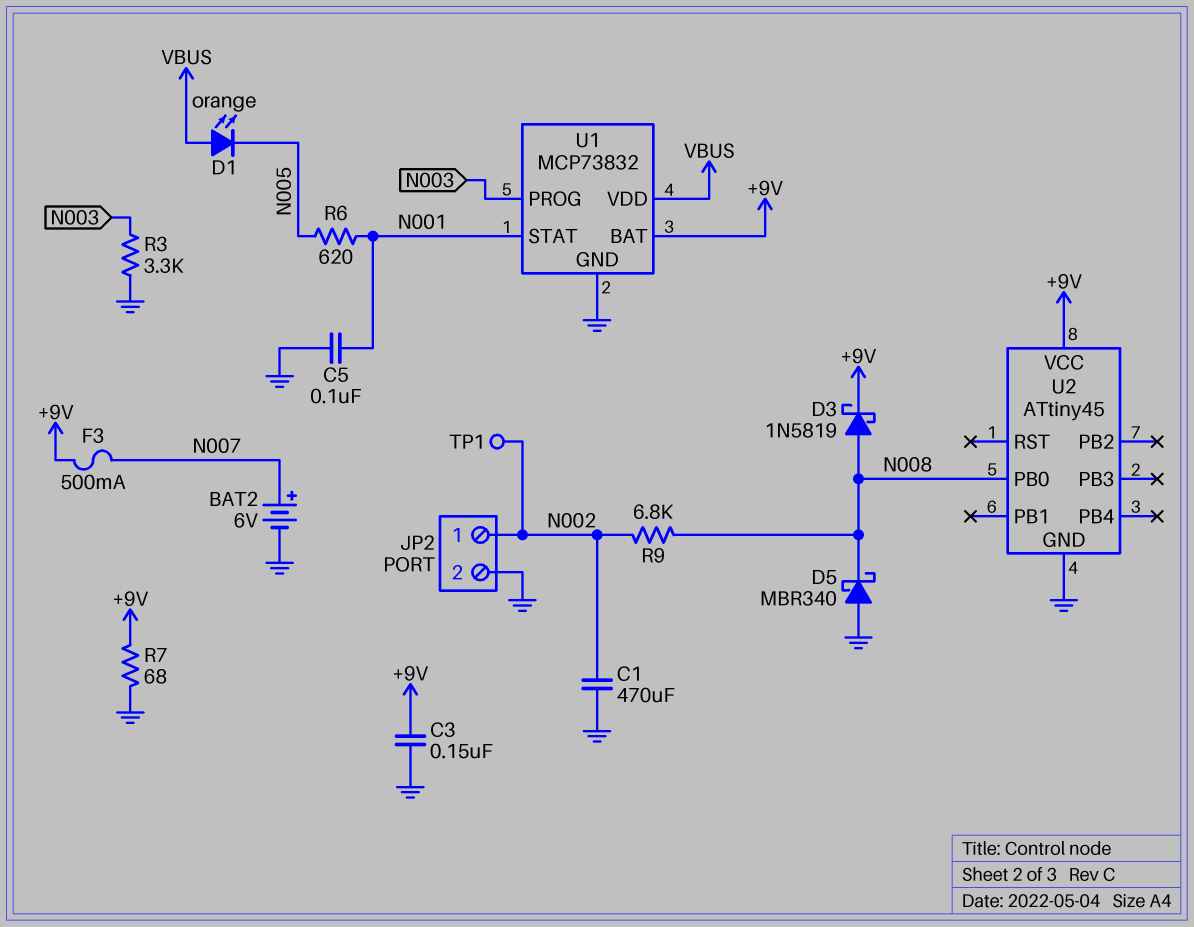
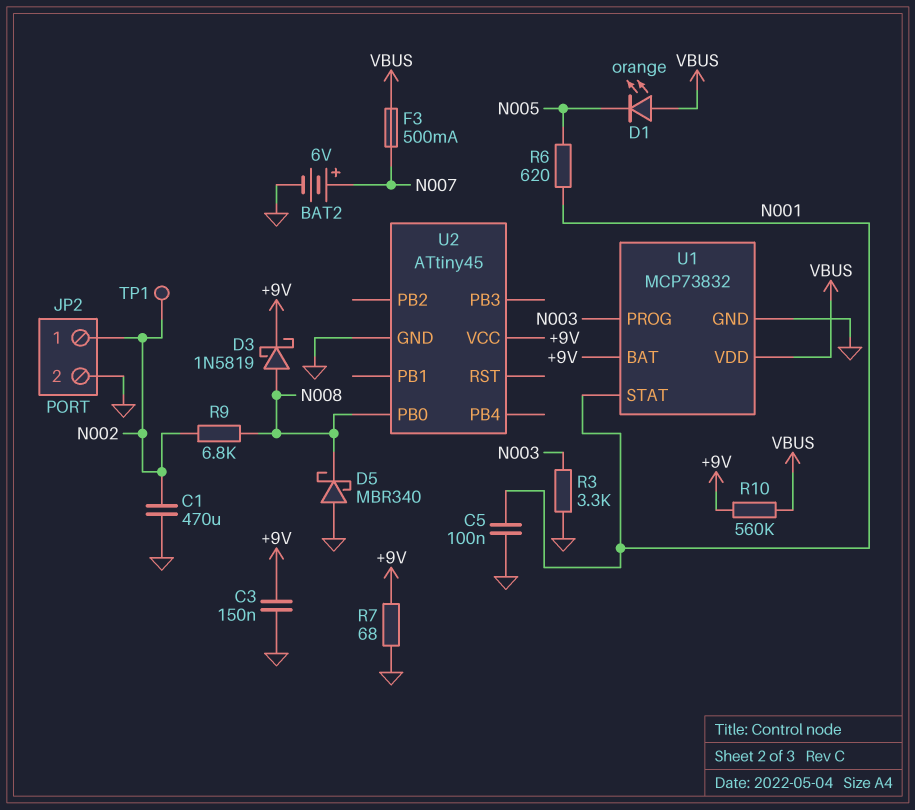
F3: 500mA (+9V, N007) -> 500mA (N007, VBUS)
R10: none -> 560k (+9V, VBUS)

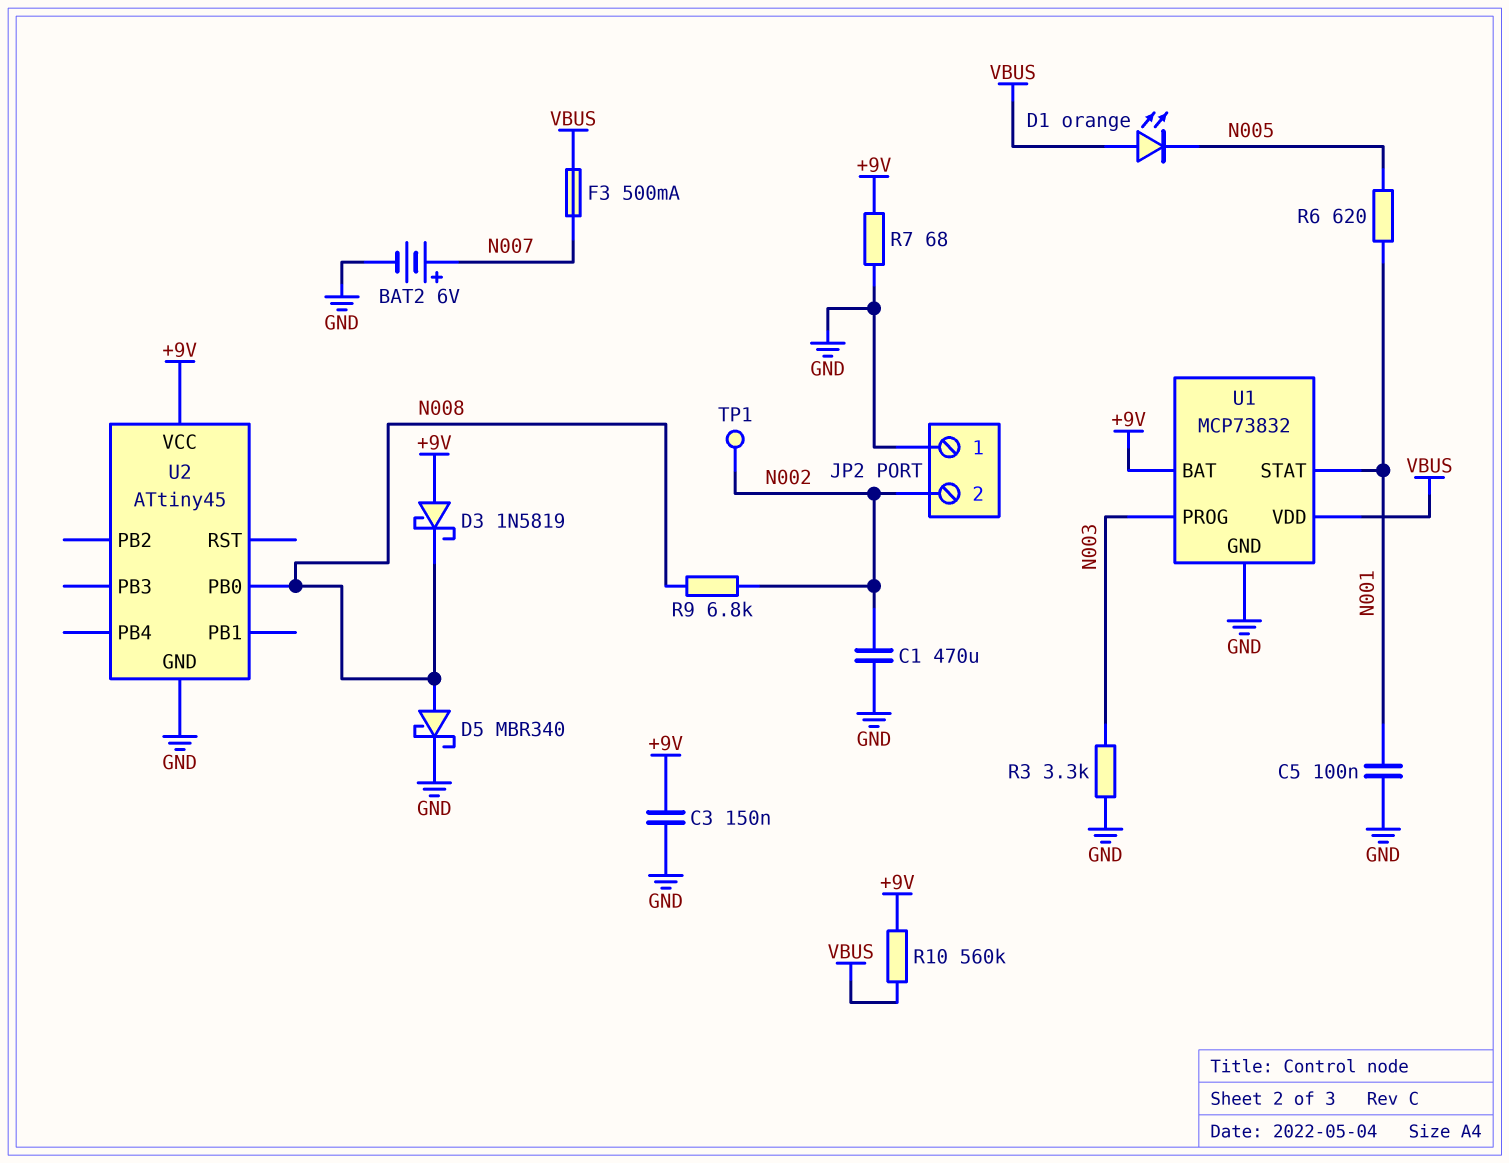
D3: schottky 1N5819 (A N008, K +9V) -> schottky 1N5819 (A +9V, K N008)
D5: schottky MBR340 (A GND, K N008) -> schottky MBR340 (A N008, K GND)
JP2 pin 1: N002 -> GND
JP2 pin 2: GND -> N002

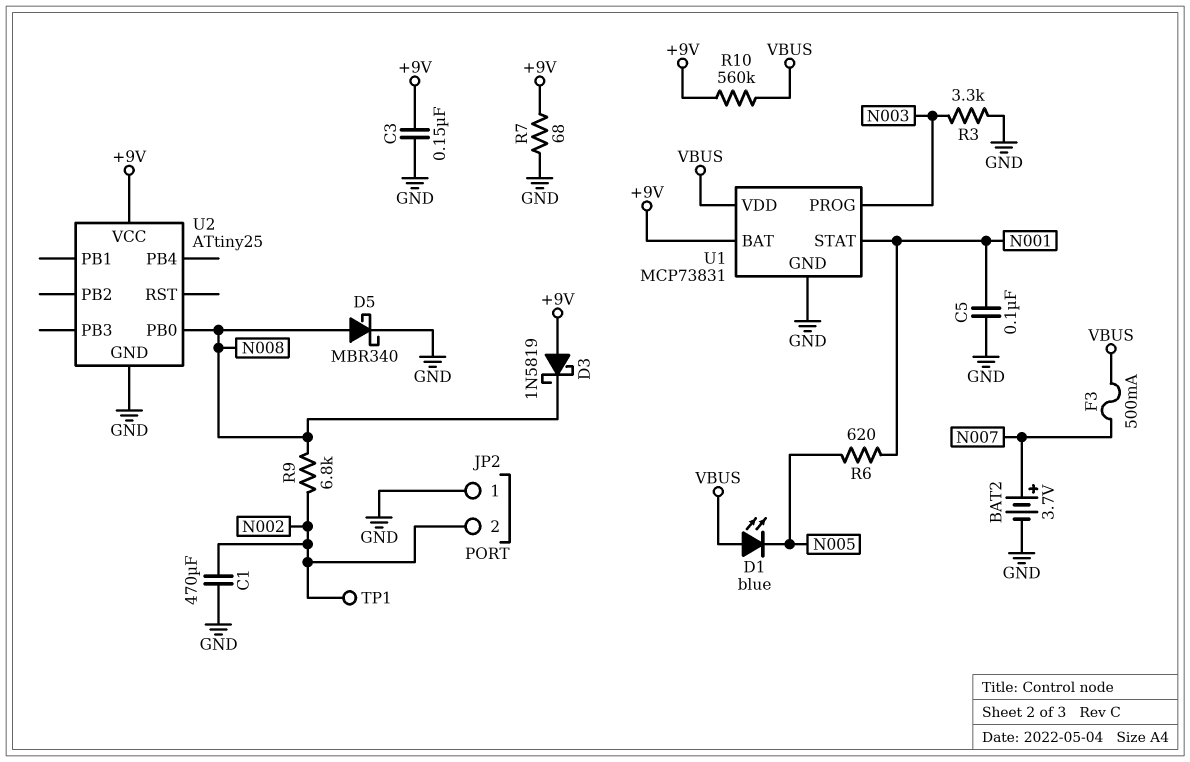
BAT2: 6V (plus N007, minus GND) -> 3.7V (plus N007, minus GND)
D1: LED orange (A VBUS, K N005) -> LED blue (A VBUS, K N005)
U1: MCP73832 -> MCP73831
U2: ATtiny45 -> ATtiny25

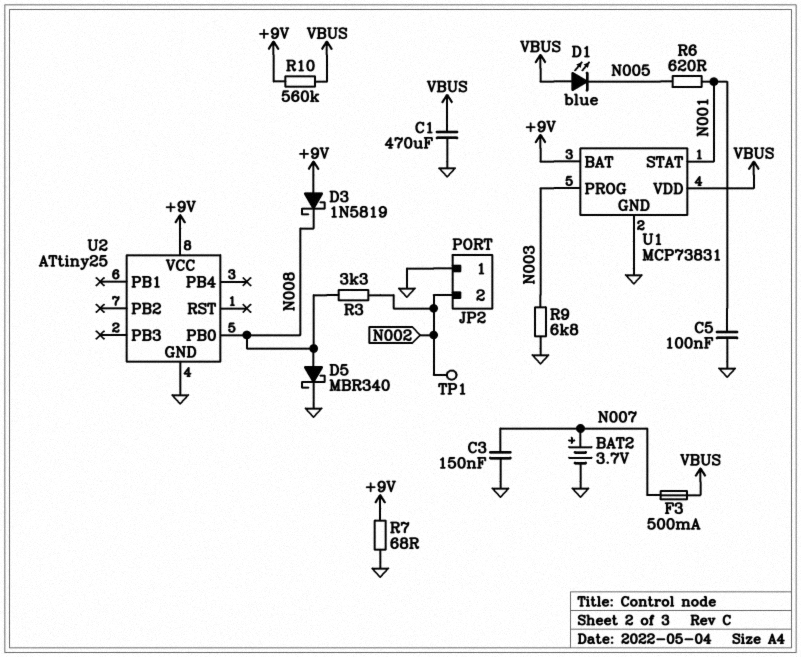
C1: 470uF (GND, N002) -> 470uF (GND, VBUS)
C3: 150nF (+9V, GND) -> 150nF (GND, N007)
R3: 3.3k (GND, N003) -> 3.3k (N002, N008)
R9: 6.8k (N002, N008) -> 6.8k (GND, N003)

